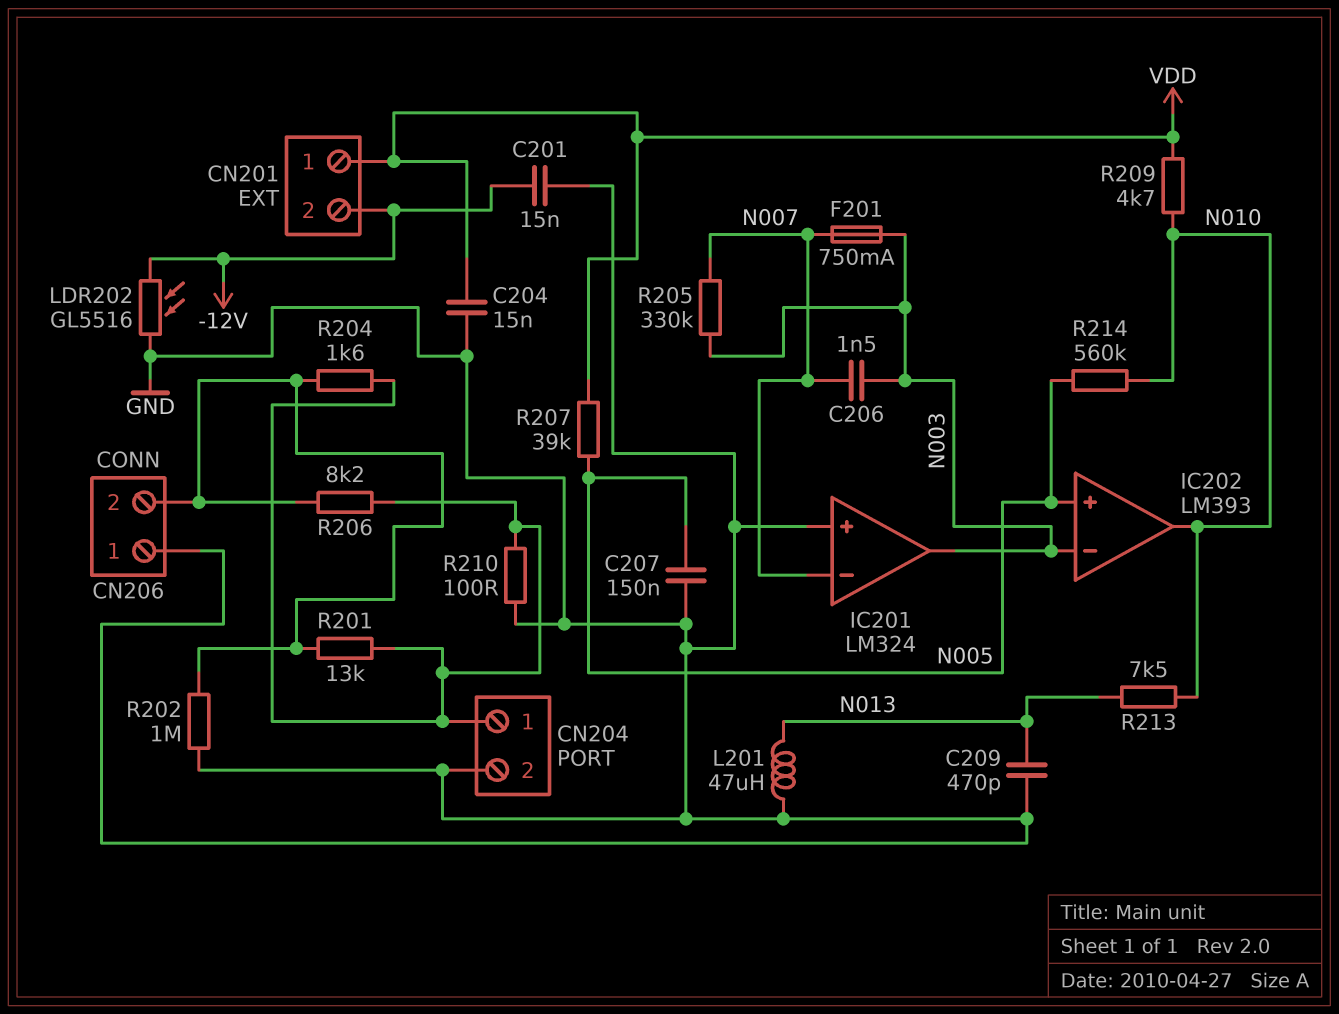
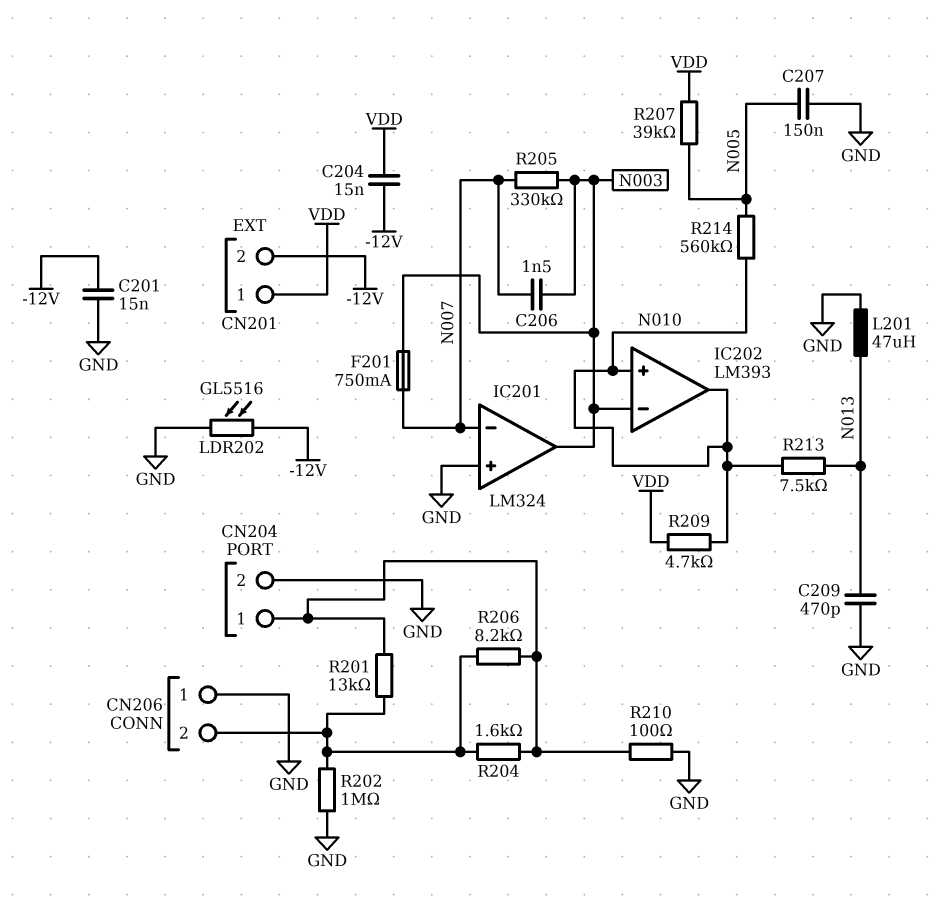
C204: 15nF (GND, VDD) -> 15nF (-12V, VDD)
IC202 pin in+: N005 -> N010

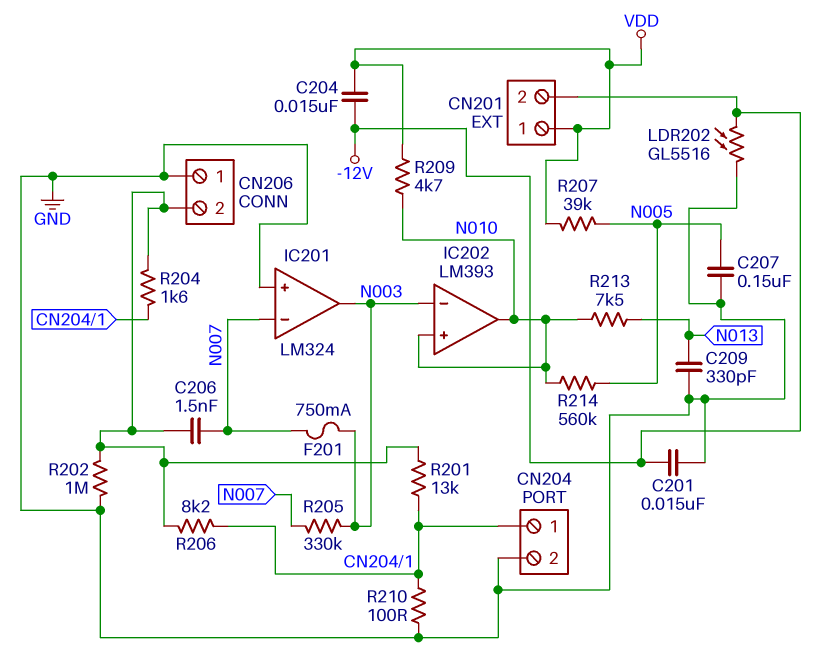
C206: 1.5nF (N003, N007) -> 1.5nF (CN206/2, N007)
C209: 470pF (GND, N013) -> 330pF (GND, N013)
L201: 47uH (GND, N013) -> none

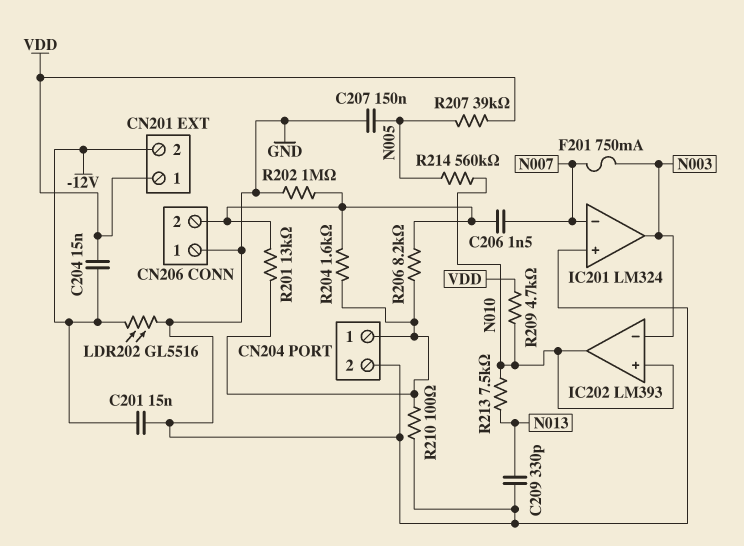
R205: 330k (N003, N007) -> none

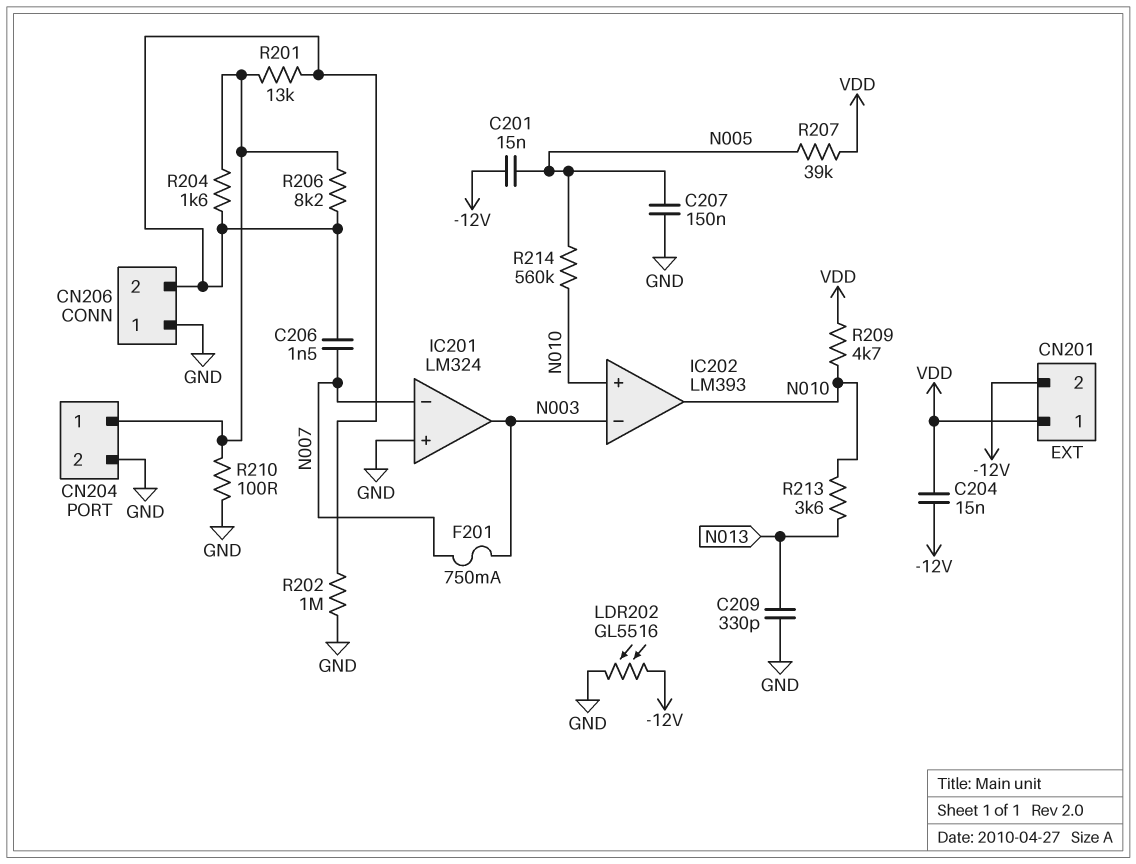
C201: 15nF (-12V, GND) -> 15nF (-12V, N005)
R213: 7.5k (N010, N013) -> 3.6k (N010, N013)

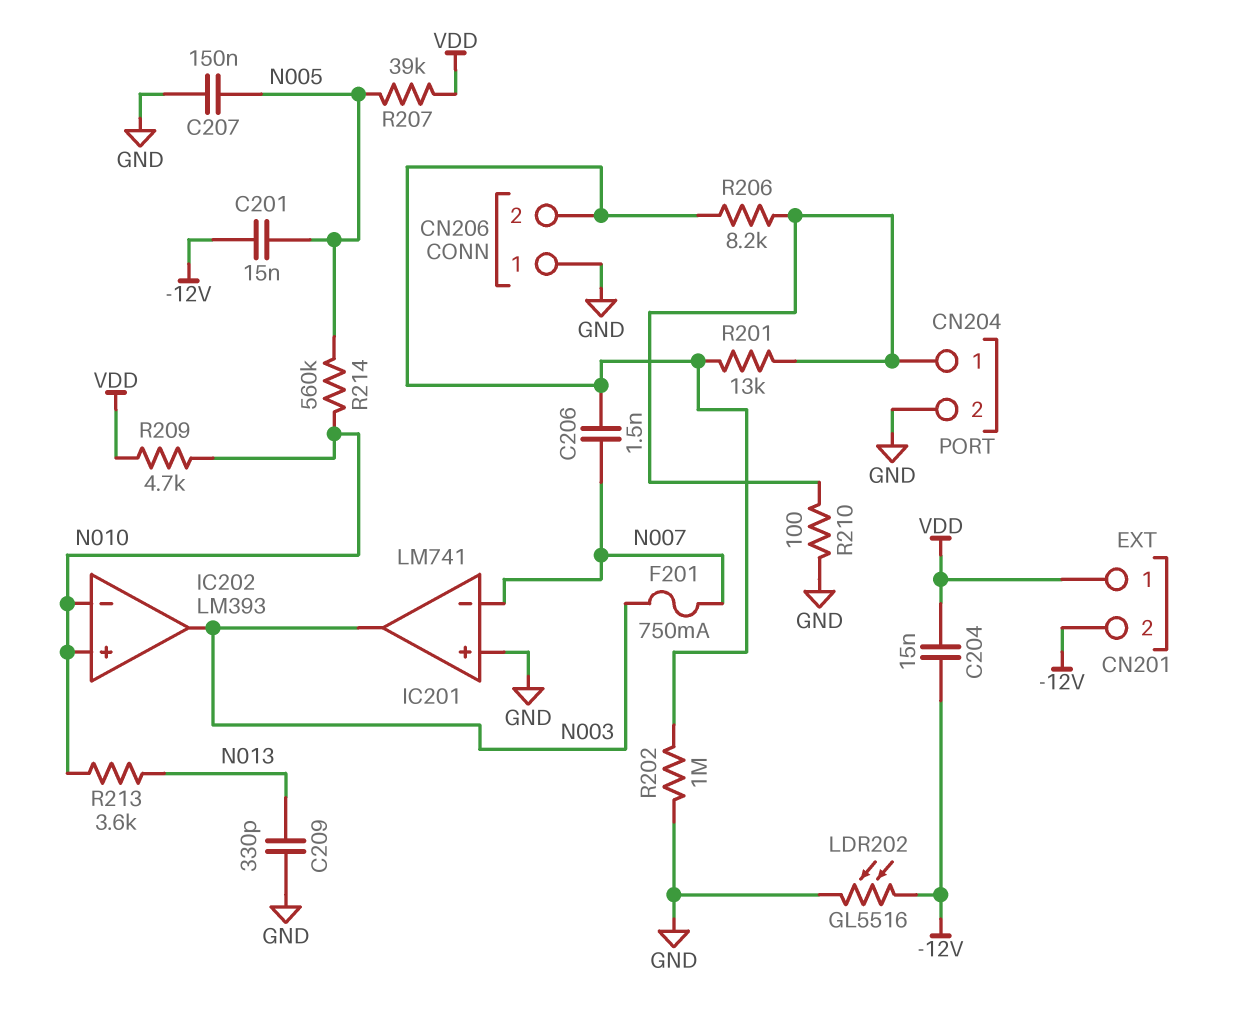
IC201: LM324 -> LM741
IC202 pin in-: N003 -> N010
IC202 pin out: N010 -> N003
R204: 1.6k (CN204/1, CN206/2) -> none

